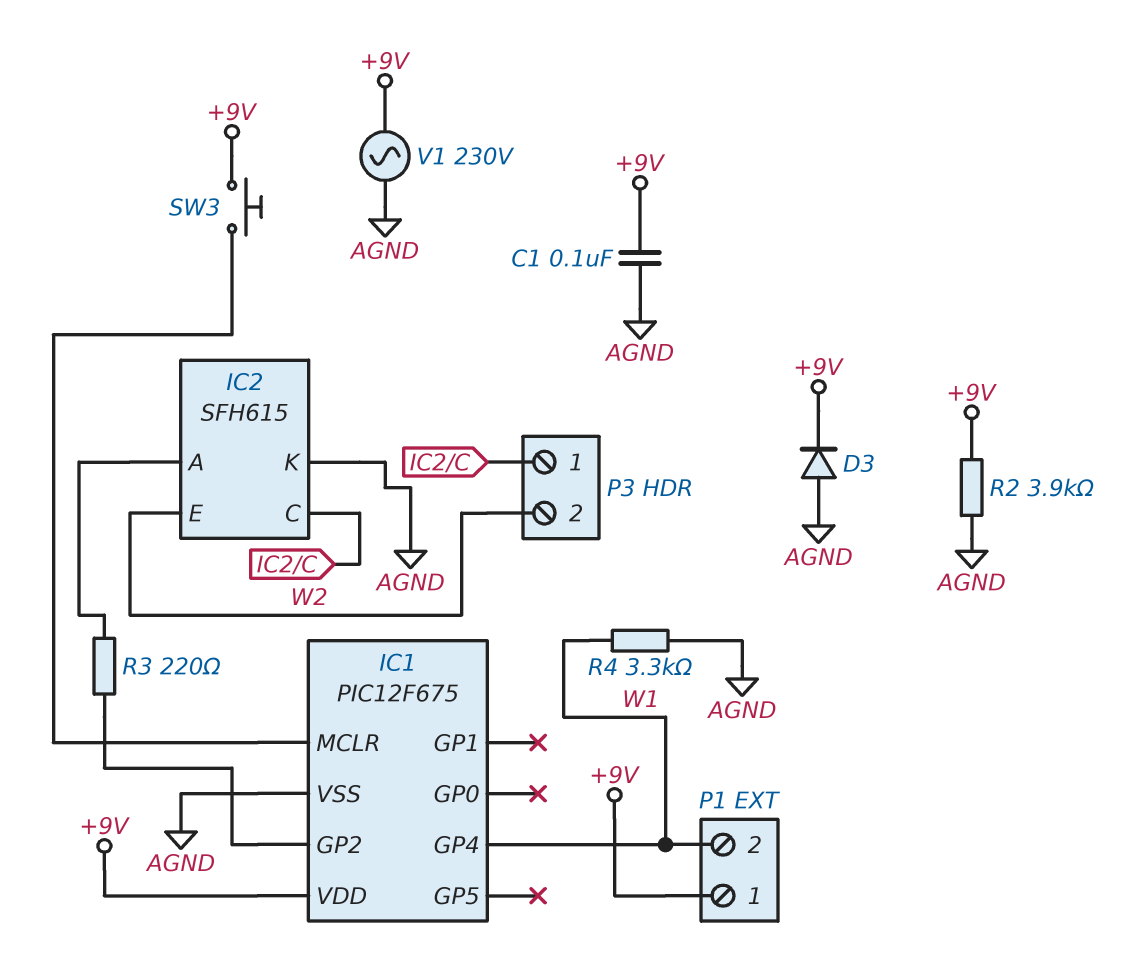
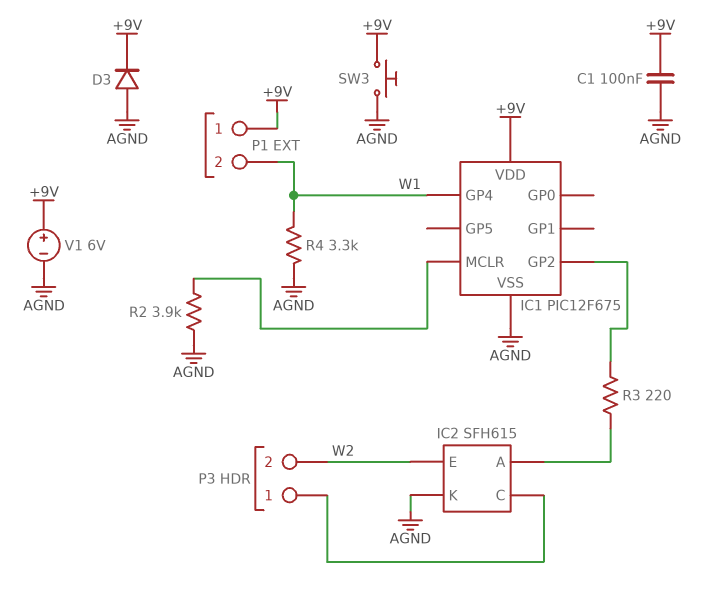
R2: 3.9k (+9V, AGND) -> 3.9k (AGND, IC1/MCLR)
SW3: button (+9V, IC1/MCLR) -> button (+9V, AGND)
V1: AC 230V (+9V, AGND) -> 6V (plus +9V, minus AGND)

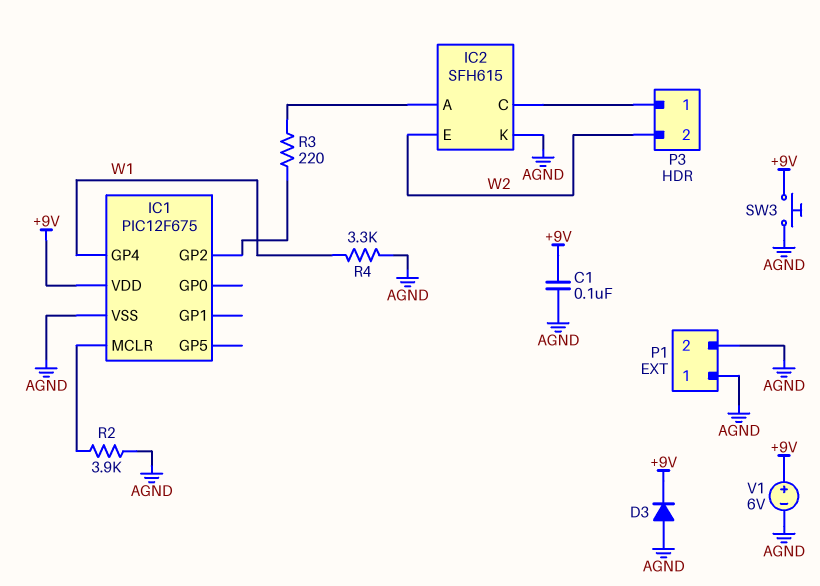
P1 pin 1: +9V -> AGND
P1 pin 2: W1 -> AGND

